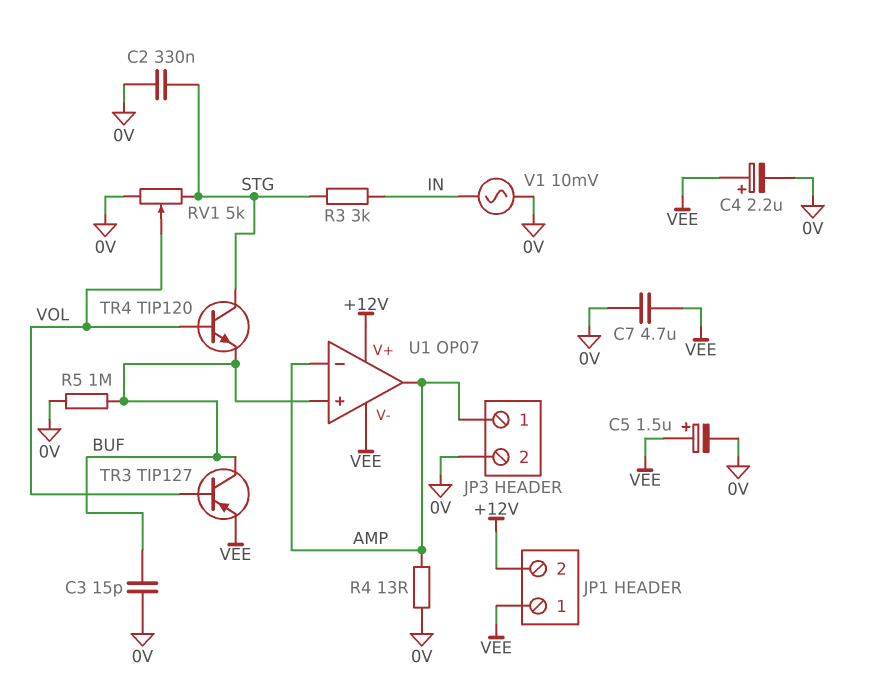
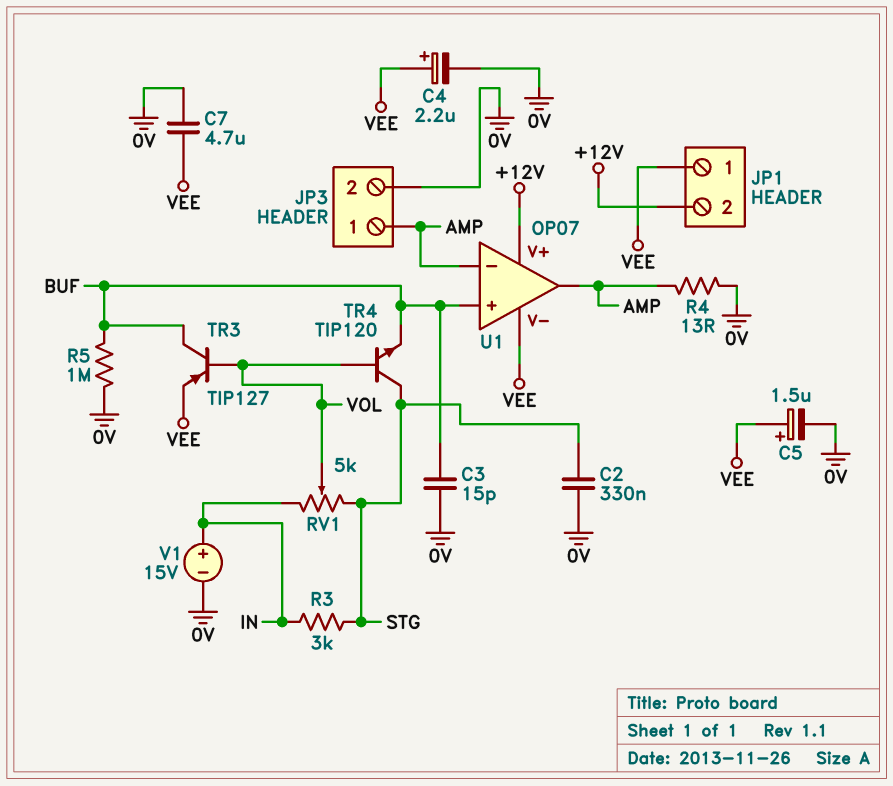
RV1: 5k (0V, STG, wiper VOL) -> 5k (IN, STG, wiper VOL)
V1: AC 10mV (0V, IN) -> 15V (plus IN, minus 0V)

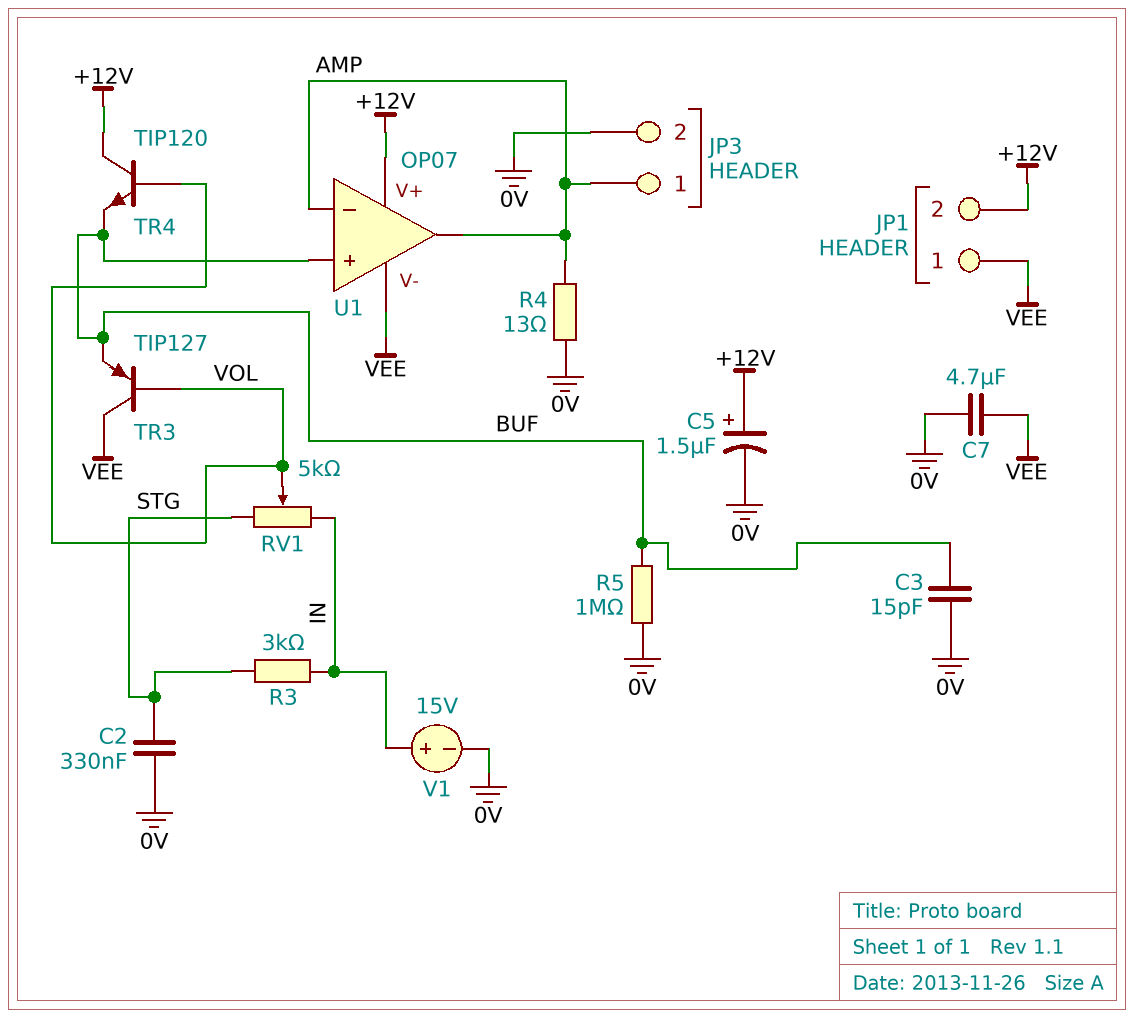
C4: 2.2uF (plus VEE, minus 0V) -> none
C5: 1.5uF (plus VEE, minus 0V) -> 1.5uF (plus +12V, minus 0V)
TR3: PNP TIP127 (B VOL, C BUF, E VEE) -> PNP TIP127 (B VOL, C VEE, E BUF)
TR4: NPN TIP120 (B VOL, C STG, E BUF) -> NPN TIP120 (B VOL, C +12V, E BUF)

